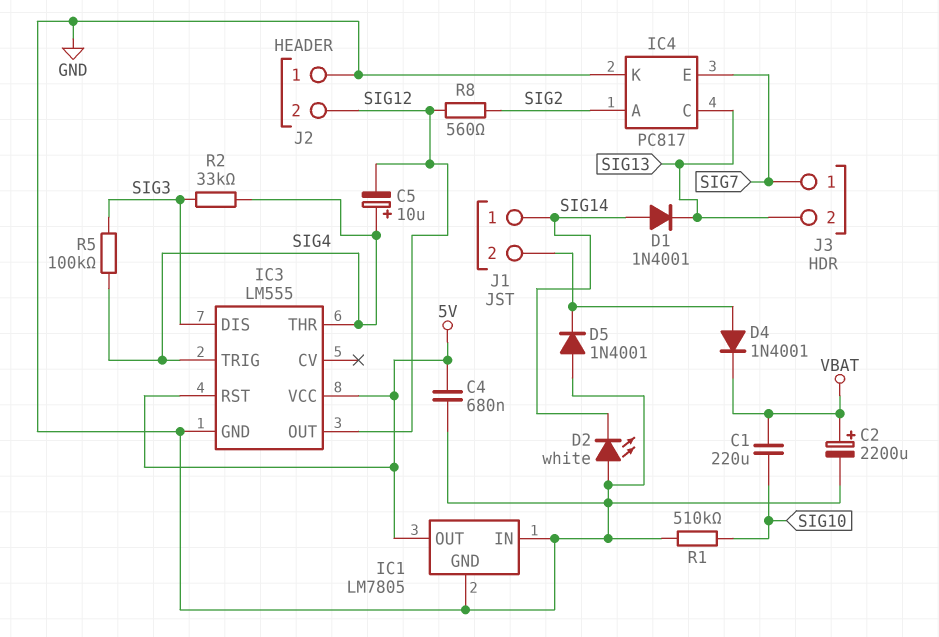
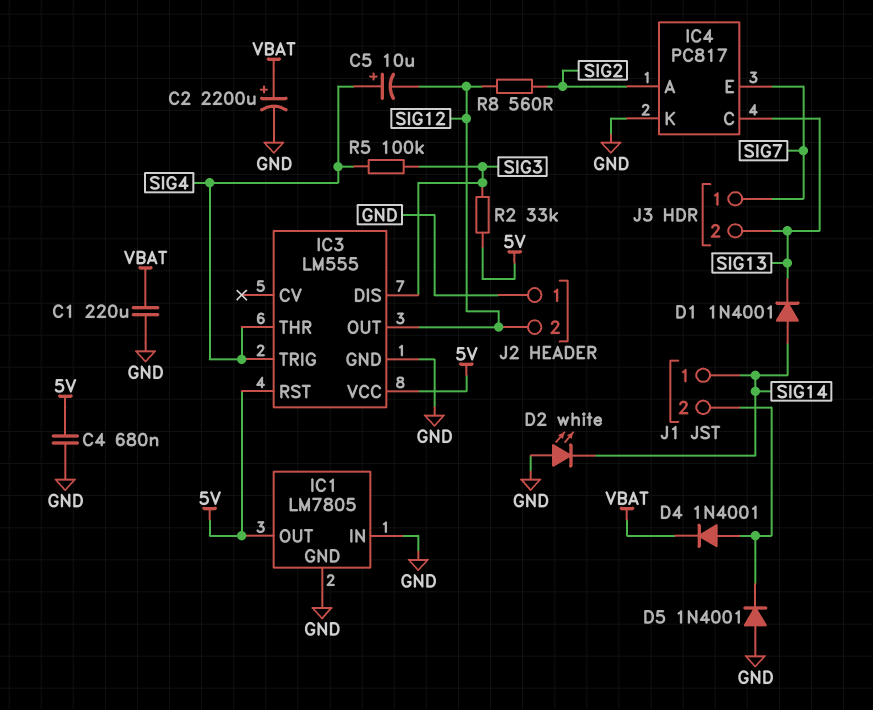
C1: 220uF (SIG10, VBAT) -> 220uF (GND, VBAT)
R1: 510k (GND, SIG10) -> none
R2: 33k (SIG3, SIG4) -> 33k (5V, SIG3)

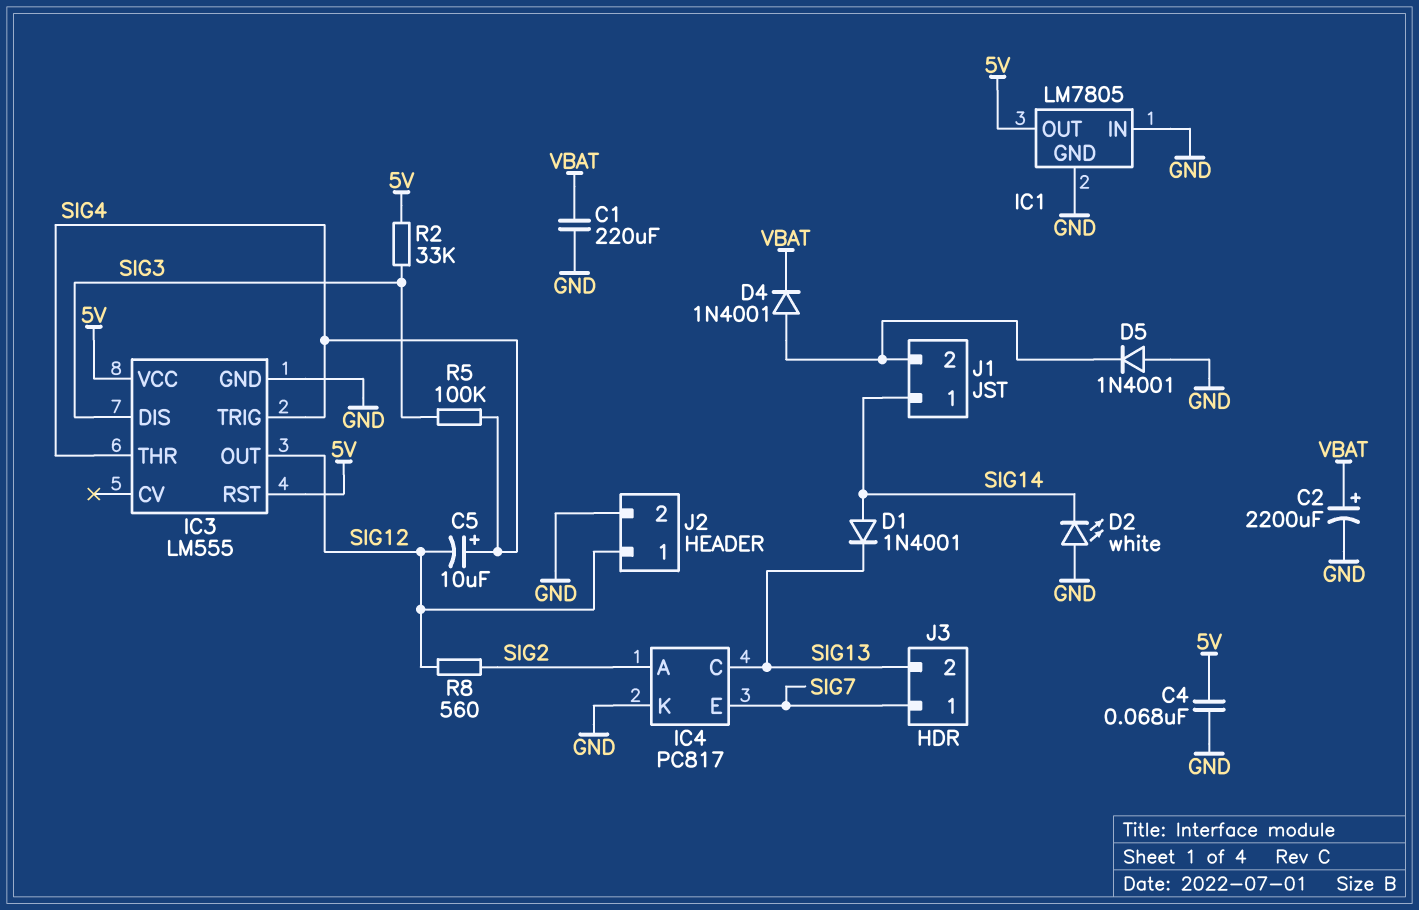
C4: 680nF (5V, GND) -> 68nF (5V, GND)
J2 pin 1: GND -> SIG12
J2 pin 2: SIG12 -> GND

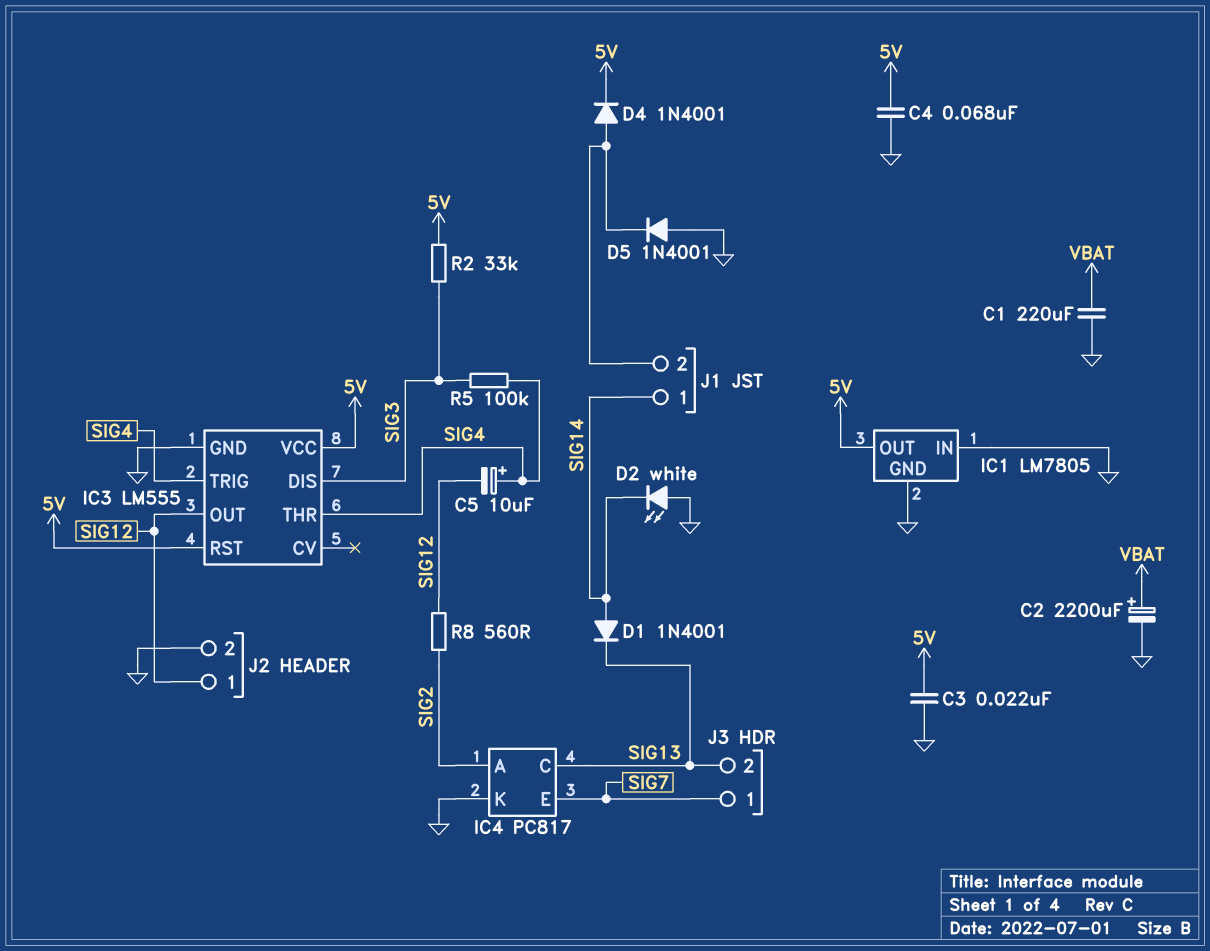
C3: none -> 22nF (5V, GND)
D4: diode 1N4001 (A J1/2, K VBAT) -> diode 1N4001 (A J1/2, K 5V)

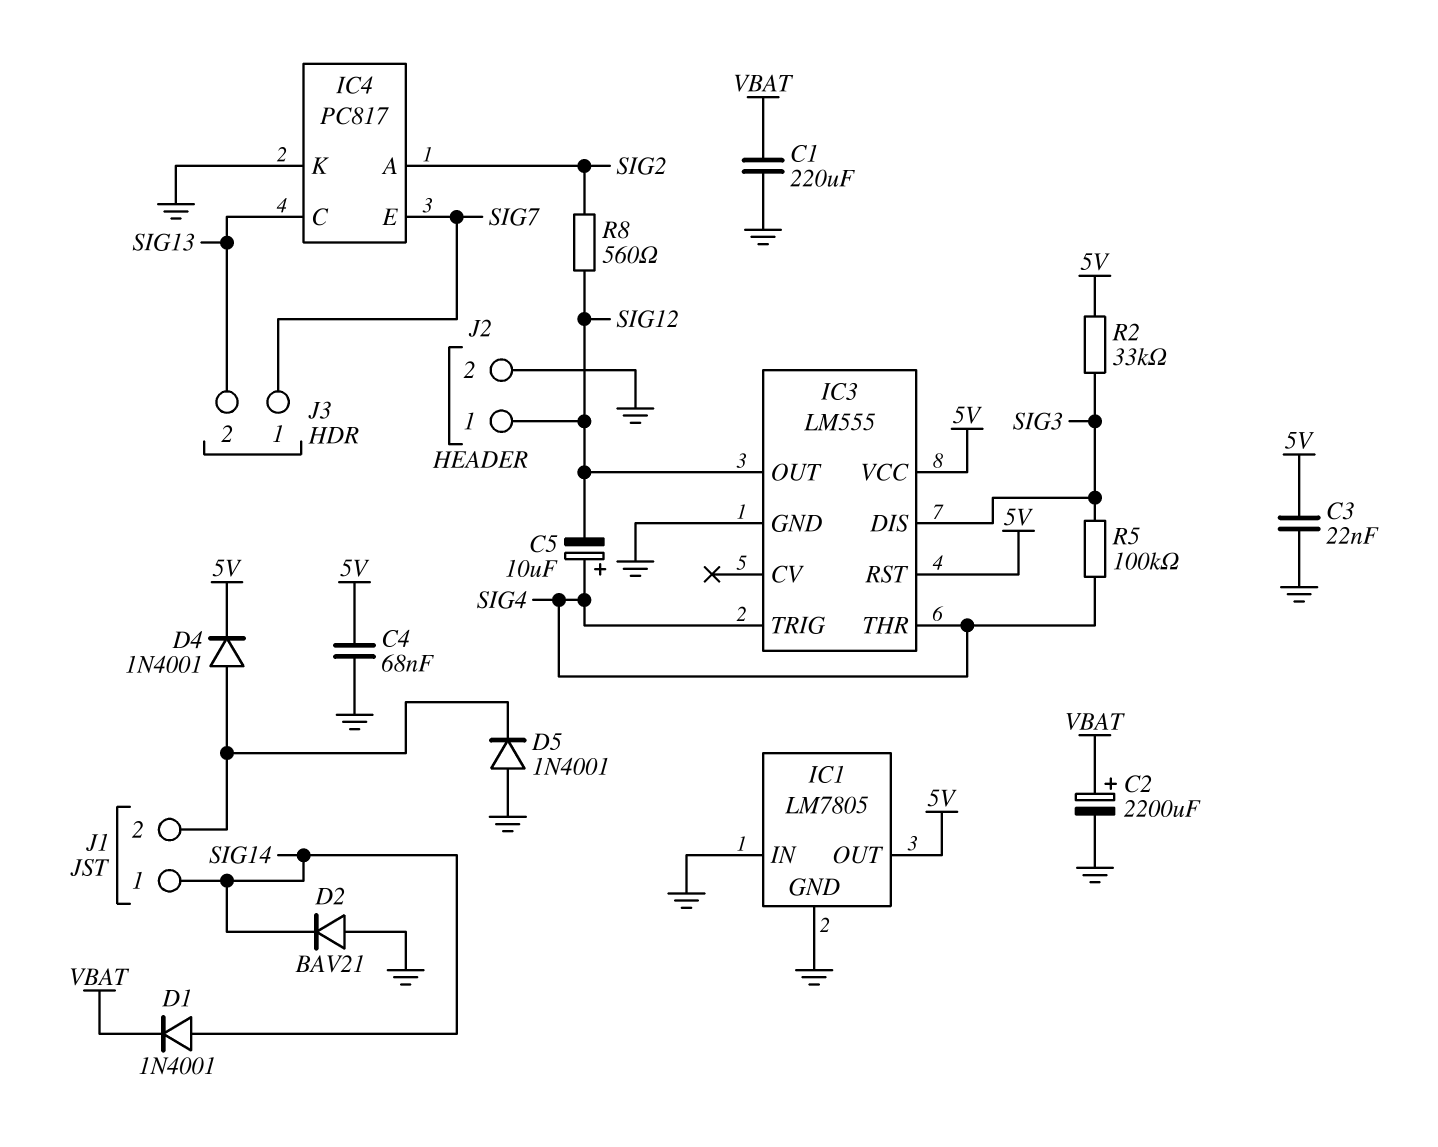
D1: diode 1N4001 (A SIG14, K SIG13) -> diode 1N4001 (A SIG14, K VBAT)
D2: LED white (A GND, K SIG14) -> diode BAV21 (A GND, K SIG14)

